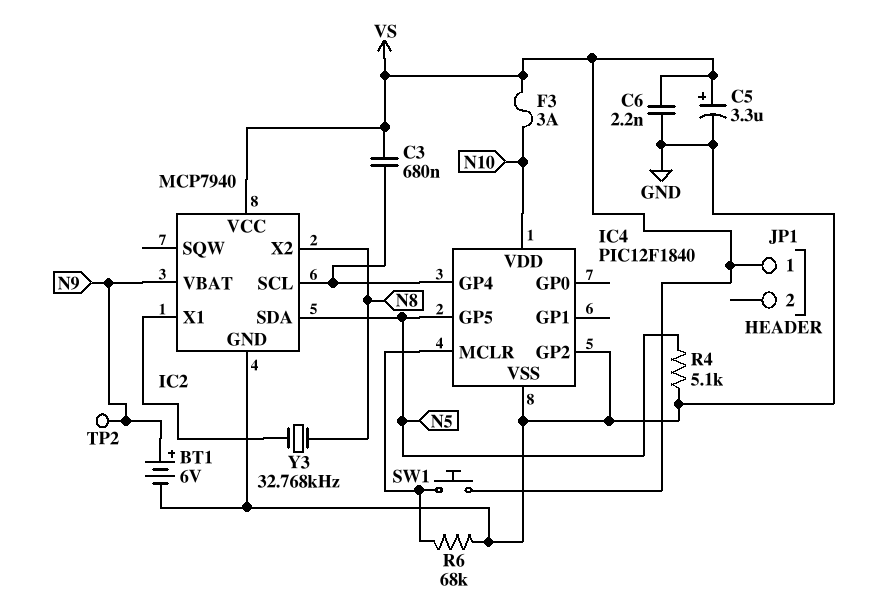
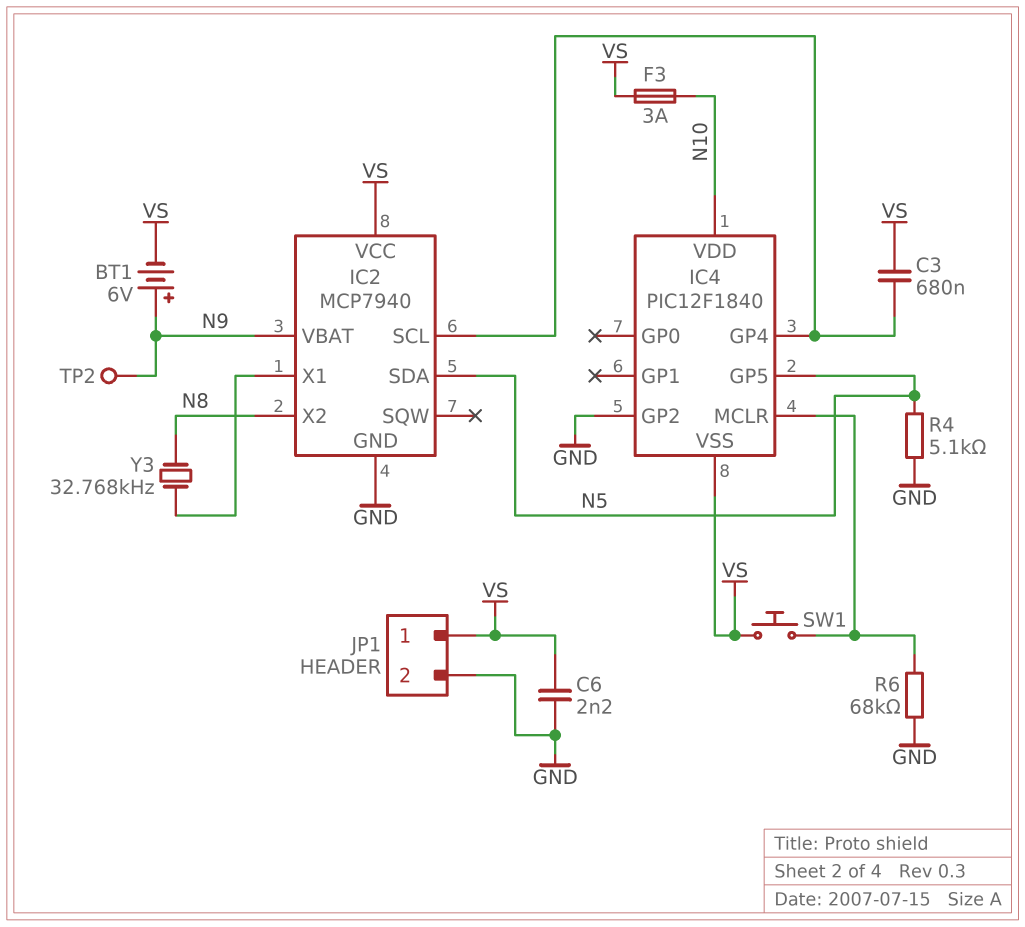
BT1: 6V (plus N9, minus GND) -> 6V (plus N9, minus VS)
C5: 3.3uF (plus VS, minus GND) -> none
IC4 pin VSS: GND -> VS
JP1 pin 2: none -> GND

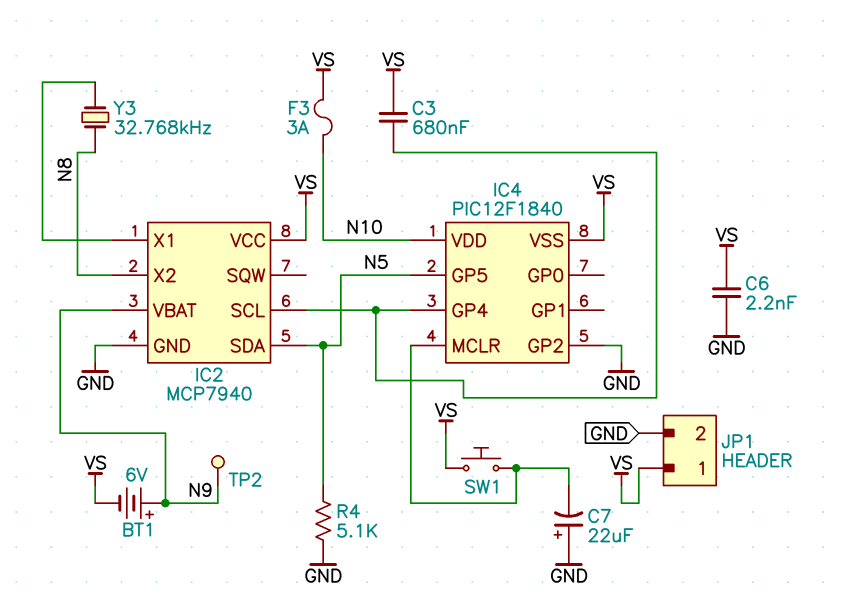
C7: none -> 22uF (plus GND, minus IC4/MCLR)
R6: 68k (GND, IC4/MCLR) -> none

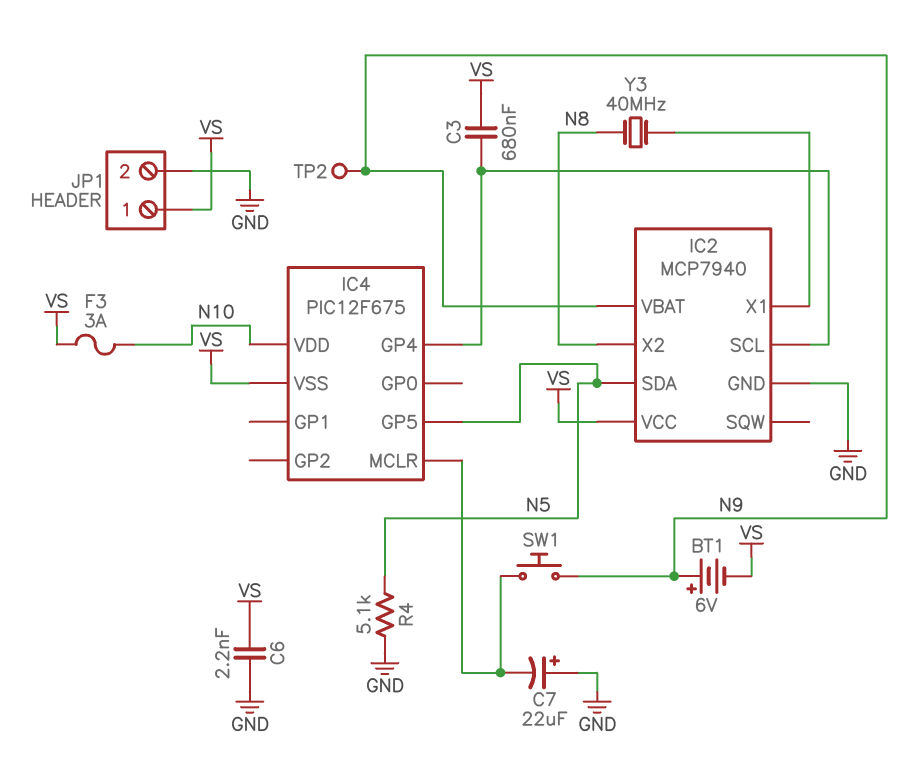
IC4: PIC12F1840 -> PIC12F675
IC4 pin GP2: GND -> none
SW1: button (IC4/MCLR, VS) -> button (IC4/MCLR, N9)
Y3: 32.768kHz (IC2/X1, N8) -> 40MHz (IC2/X1, N8)

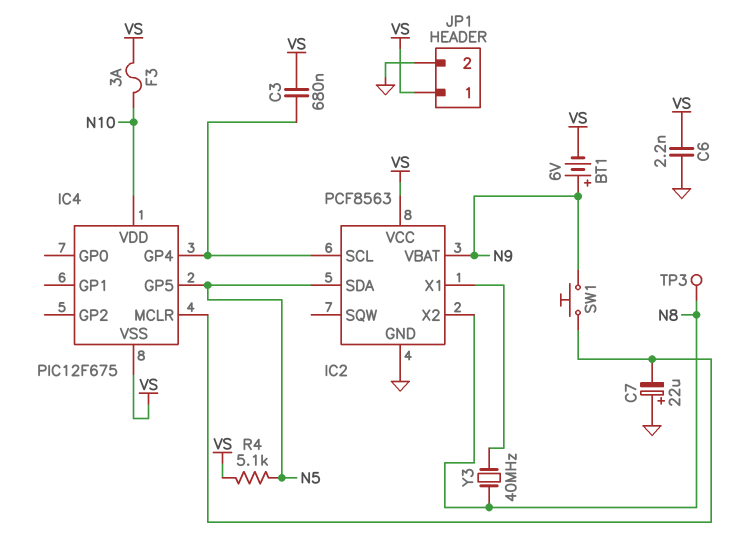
IC2: MCP7940 -> PCF8563
R4: 5.1k (GND, N5) -> 5.1k (N5, VS)
TP2: test point (N9) -> none
TP3: none -> test point (N8)

